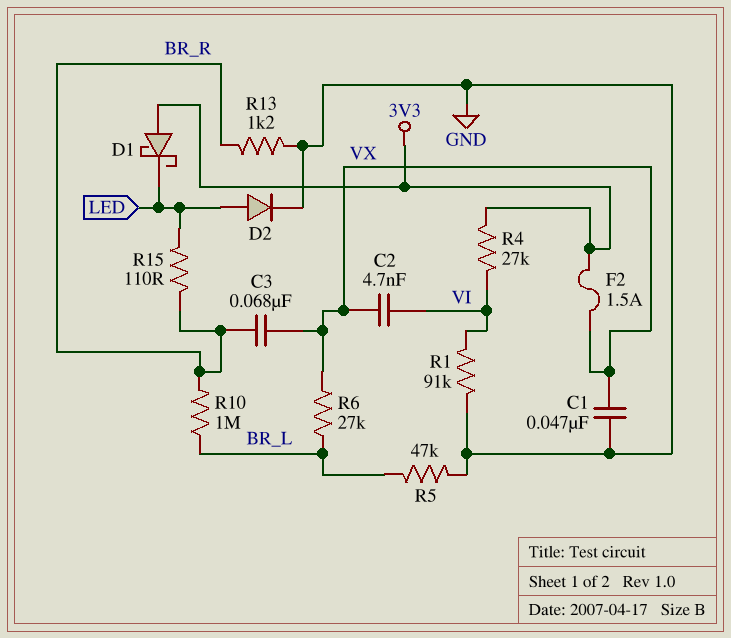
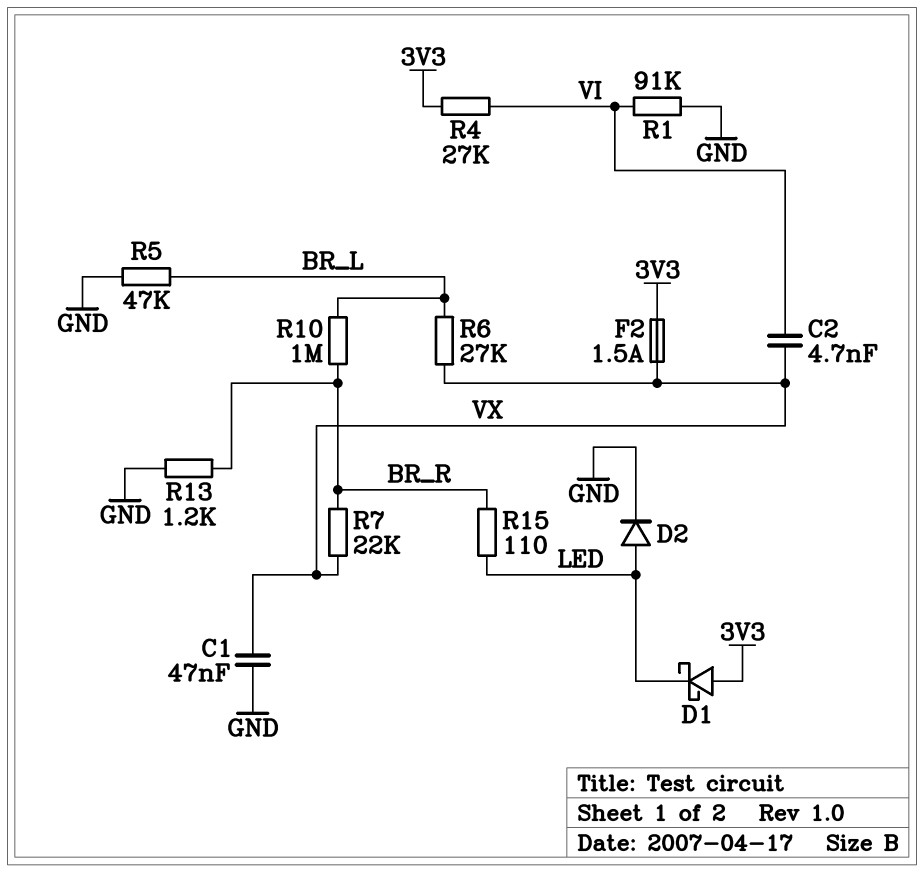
C3: 68nF (BR_R, VX) -> none
R7: none -> 22k (BR_R, VX)

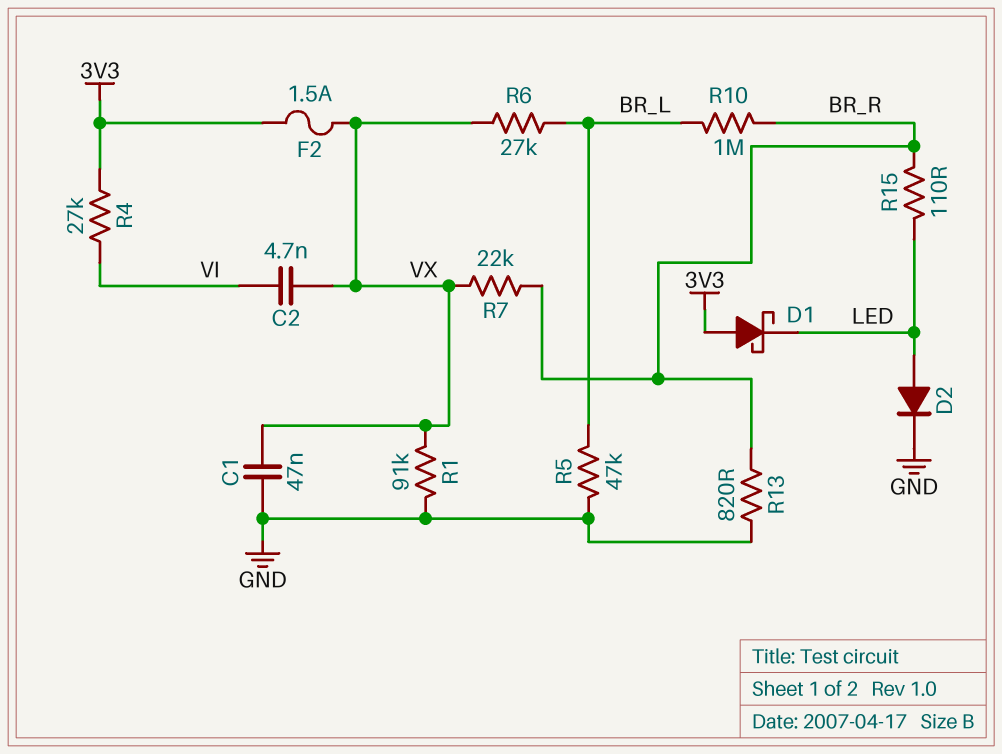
R1: 91k (GND, VI) -> 91k (GND, VX)
R13: 1.2k (BR_R, GND) -> 820 (BR_R, GND)

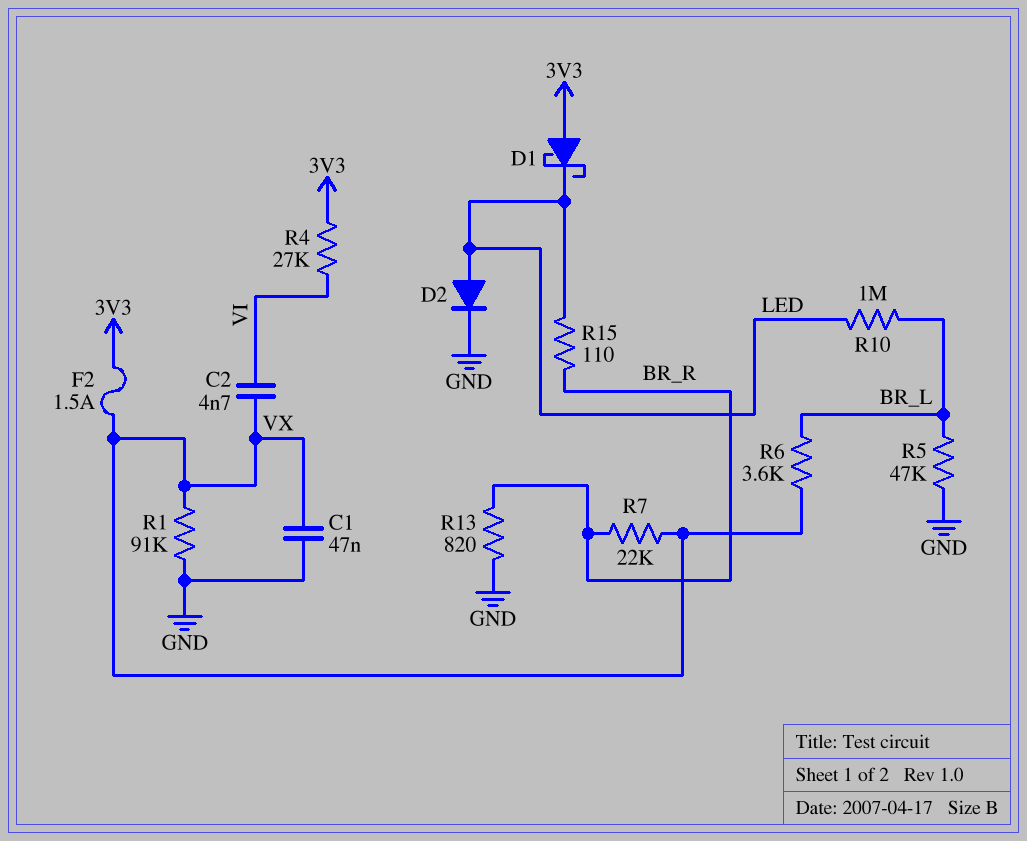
R6: 27k (BR_L, VX) -> 3.6k (BR_L, VX)
R10: 1M (BR_L, BR_R) -> 1M (BR_L, LED)

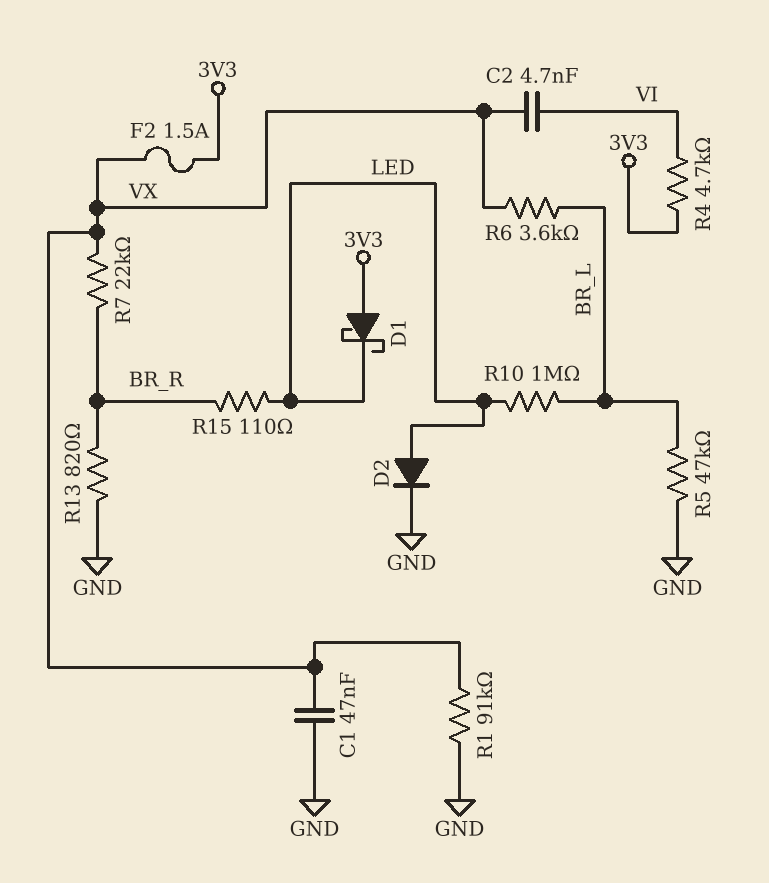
R4: 27k (3V3, VI) -> 4.7k (3V3, VI)

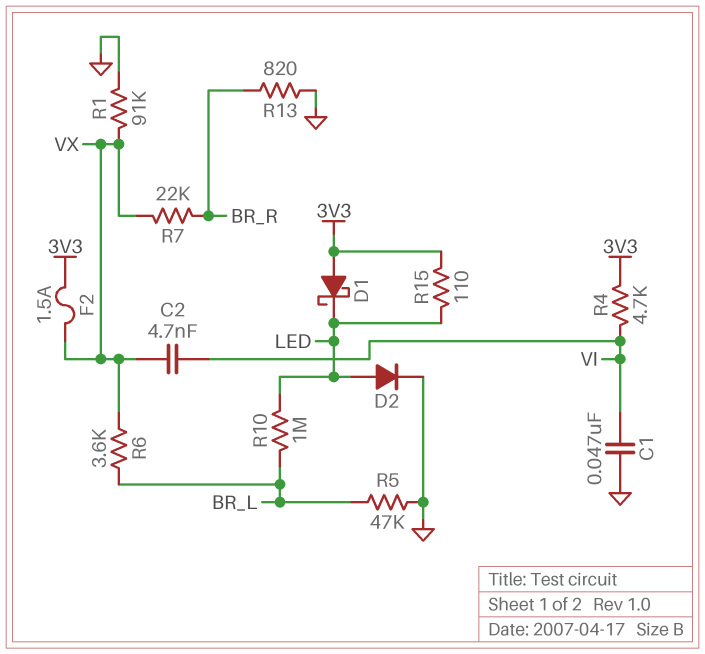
C1: 47nF (GND, VX) -> 47nF (GND, VI)
R15: 110 (BR_R, LED) -> 110 (3V3, LED)

